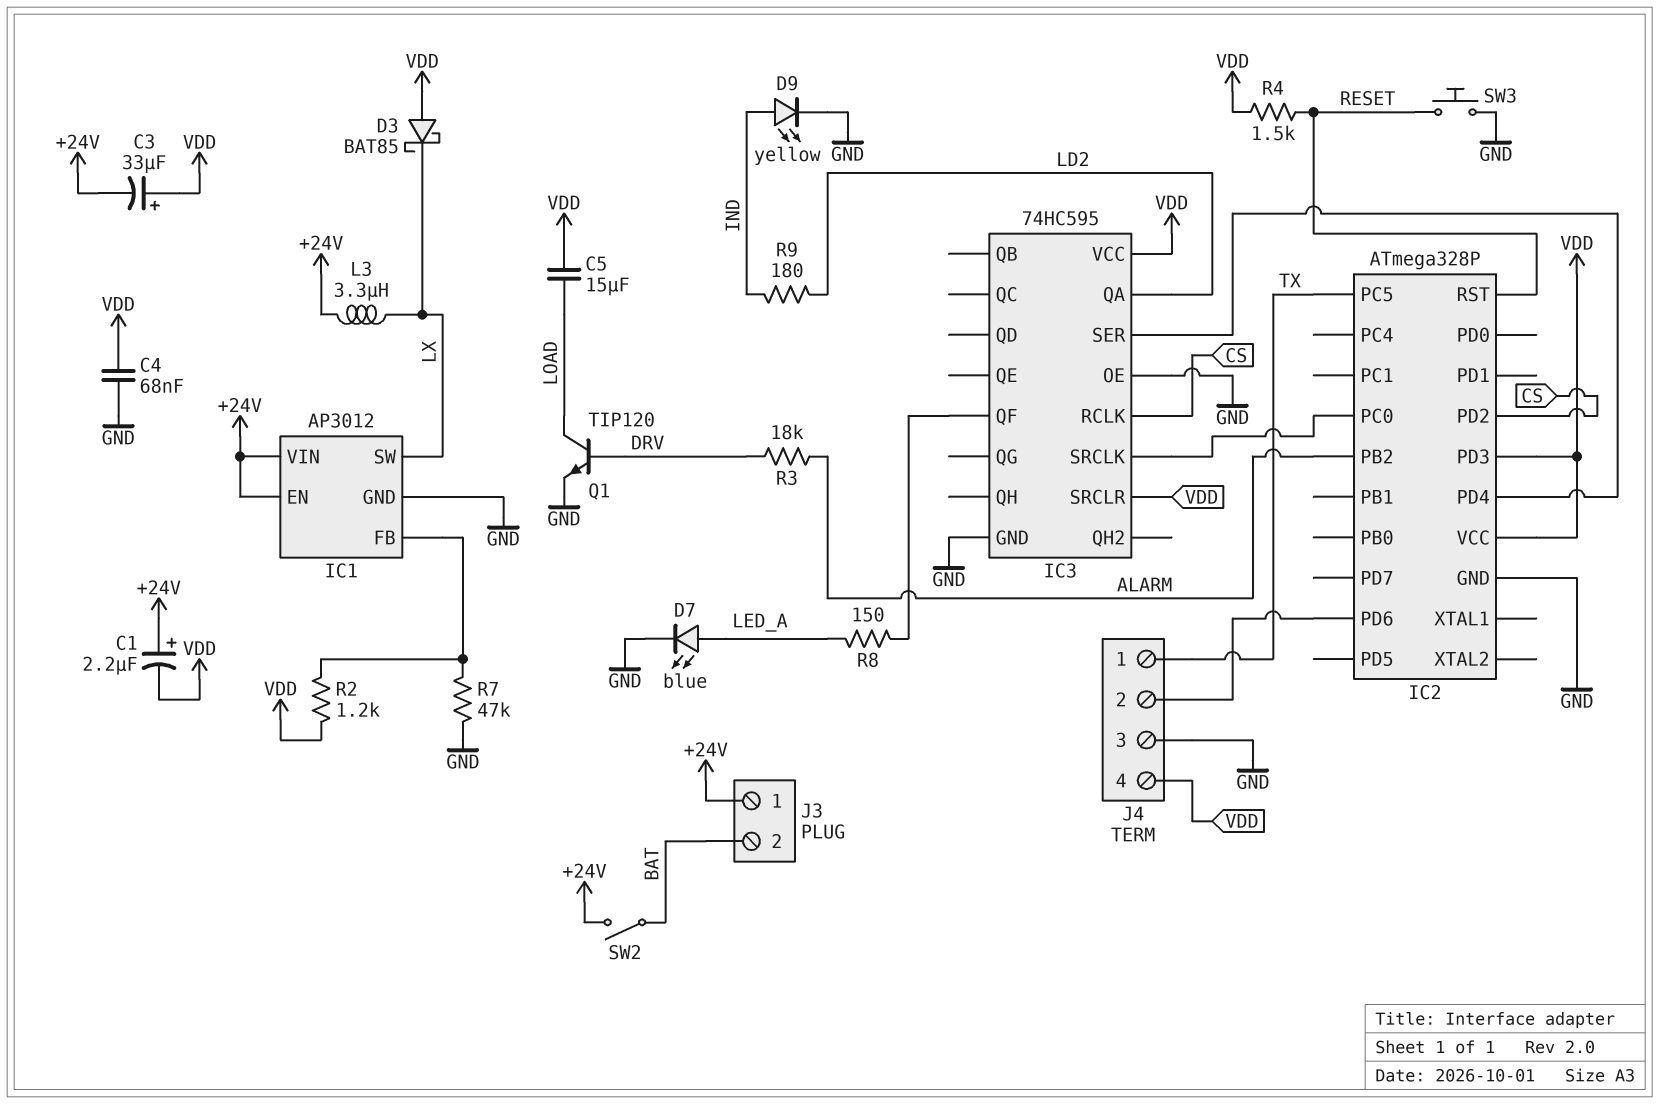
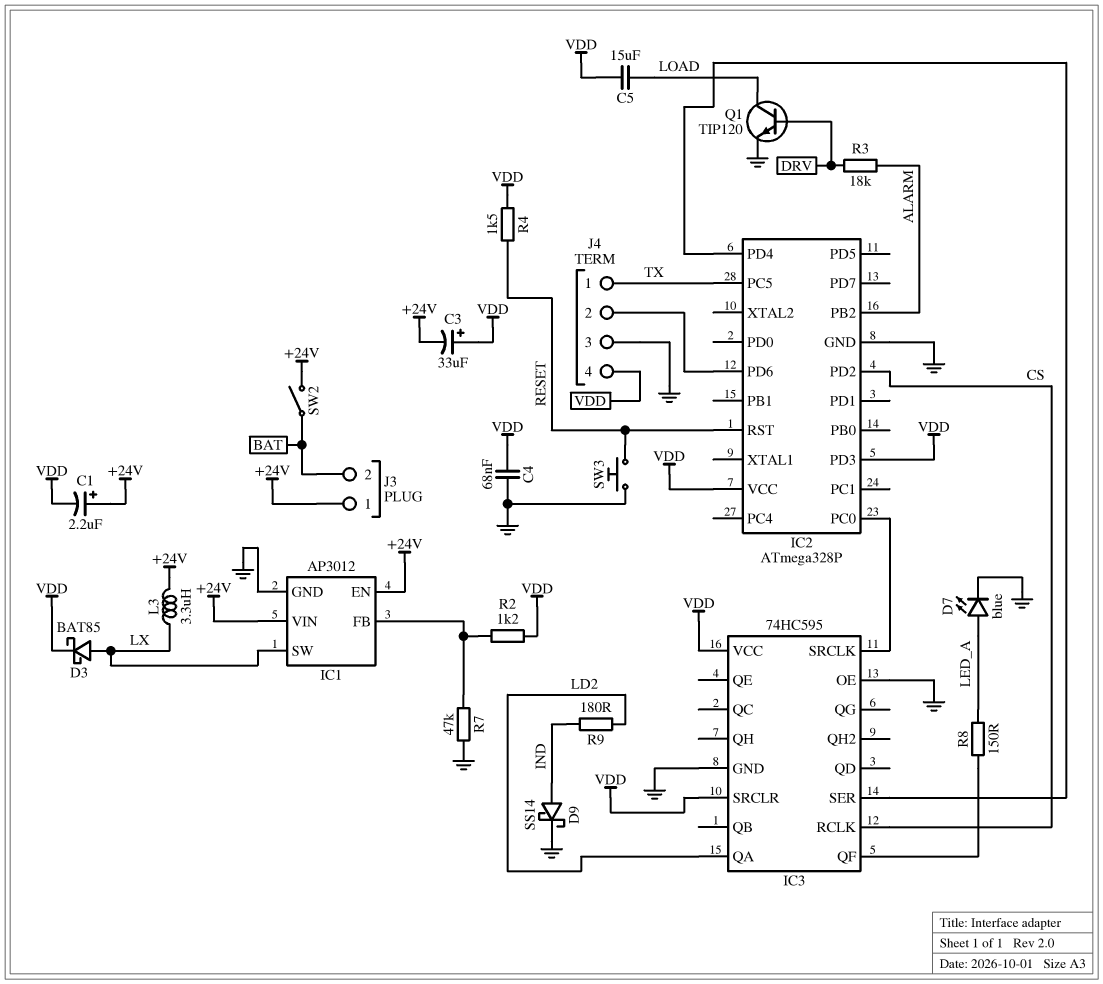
D3: schottky BAT85 (A VDD, K LX) -> schottky BAT85 (A LX, K VDD)
D9: LED yellow (A IND, K GND) -> schottky SS14 (A IND, K GND)

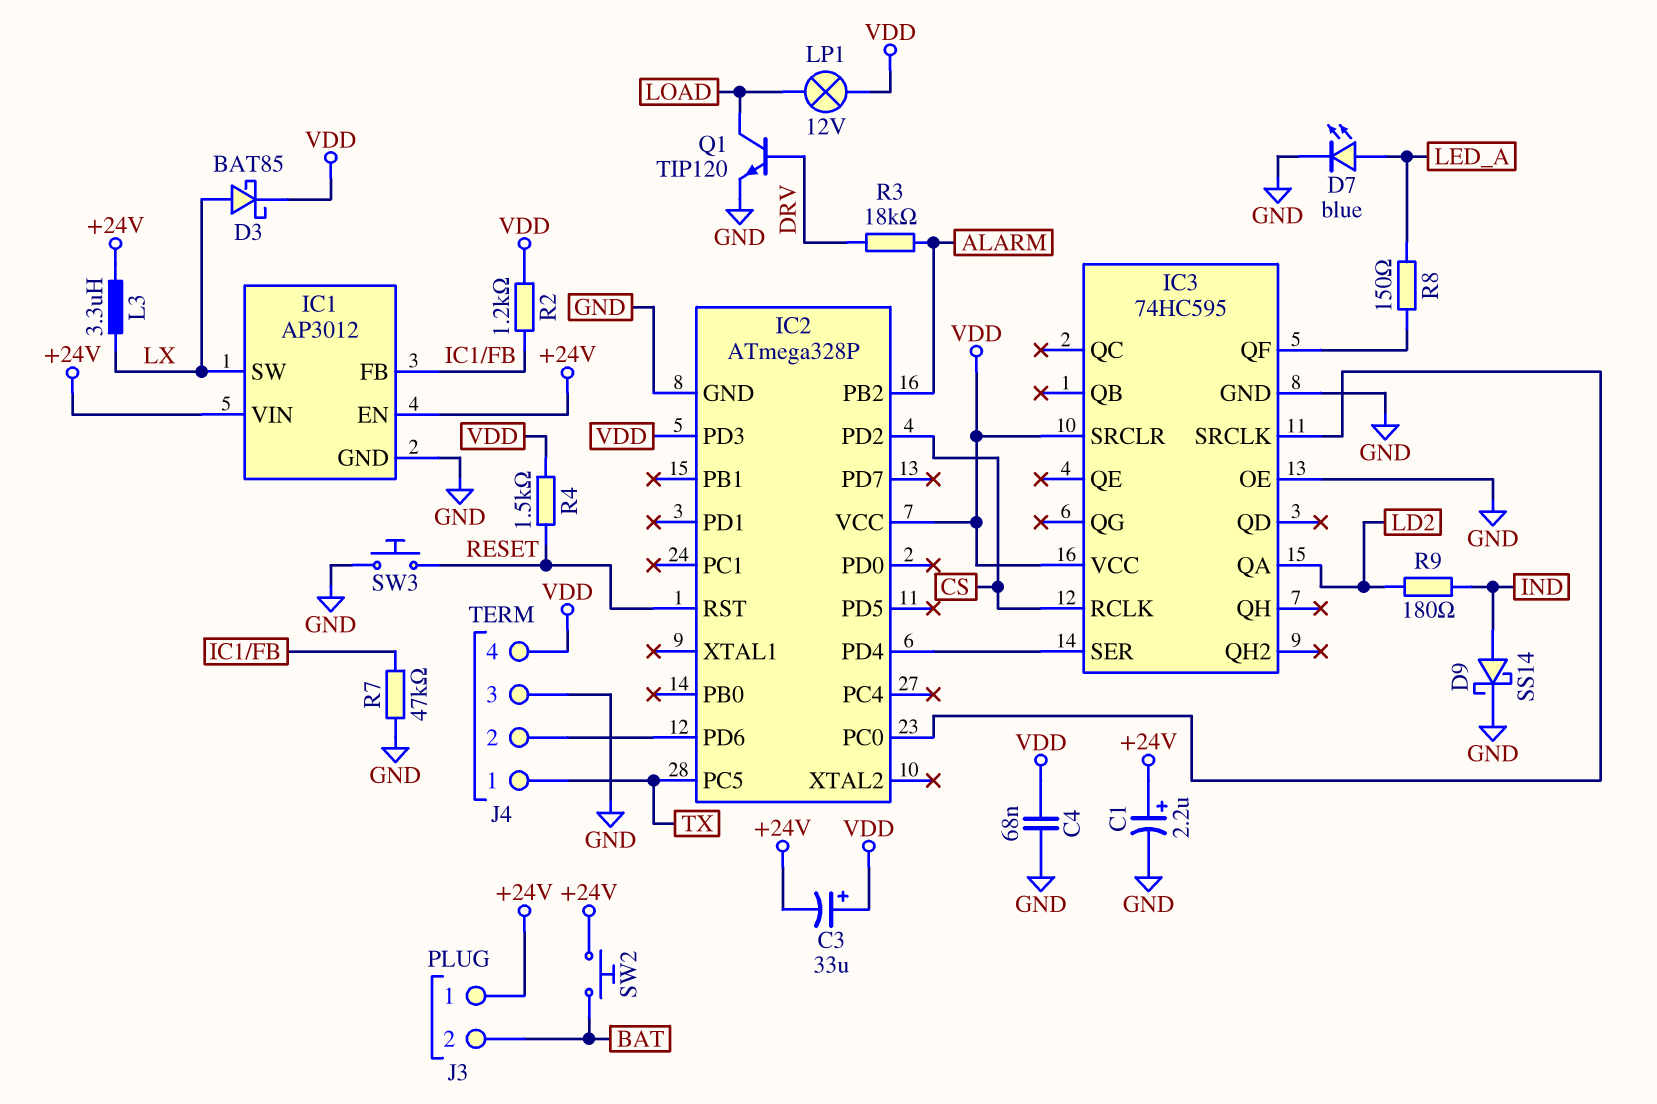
C1: 2.2uF (plus +24V, minus VDD) -> 2.2uF (plus +24V, minus GND)
C5: 15uF (LOAD, VDD) -> none
LP1: none -> lamp 12V (LOAD, VDD)
SW2: switch (+24V, BAT) -> button (+24V, BAT)

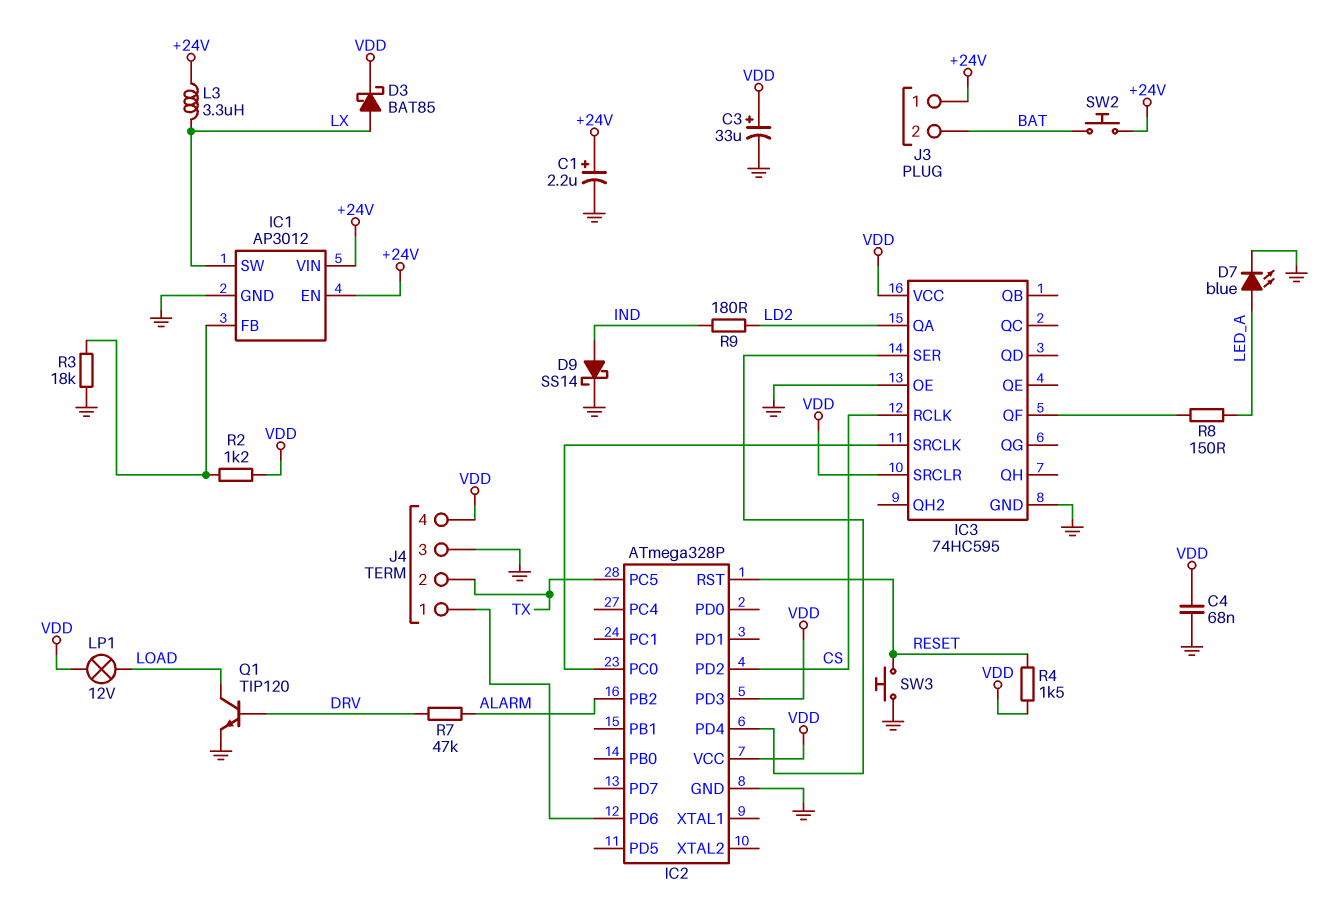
C3: 33uF (plus VDD, minus +24V) -> 33uF (plus VDD, minus GND)
J4 pin 1: TX -> IC2/PD6
J4 pin 2: IC2/PD6 -> TX
R3: 18k (ALARM, DRV) -> 18k (GND, IC1/FB)
R7: 47k (GND, IC1/FB) -> 47k (ALARM, DRV)

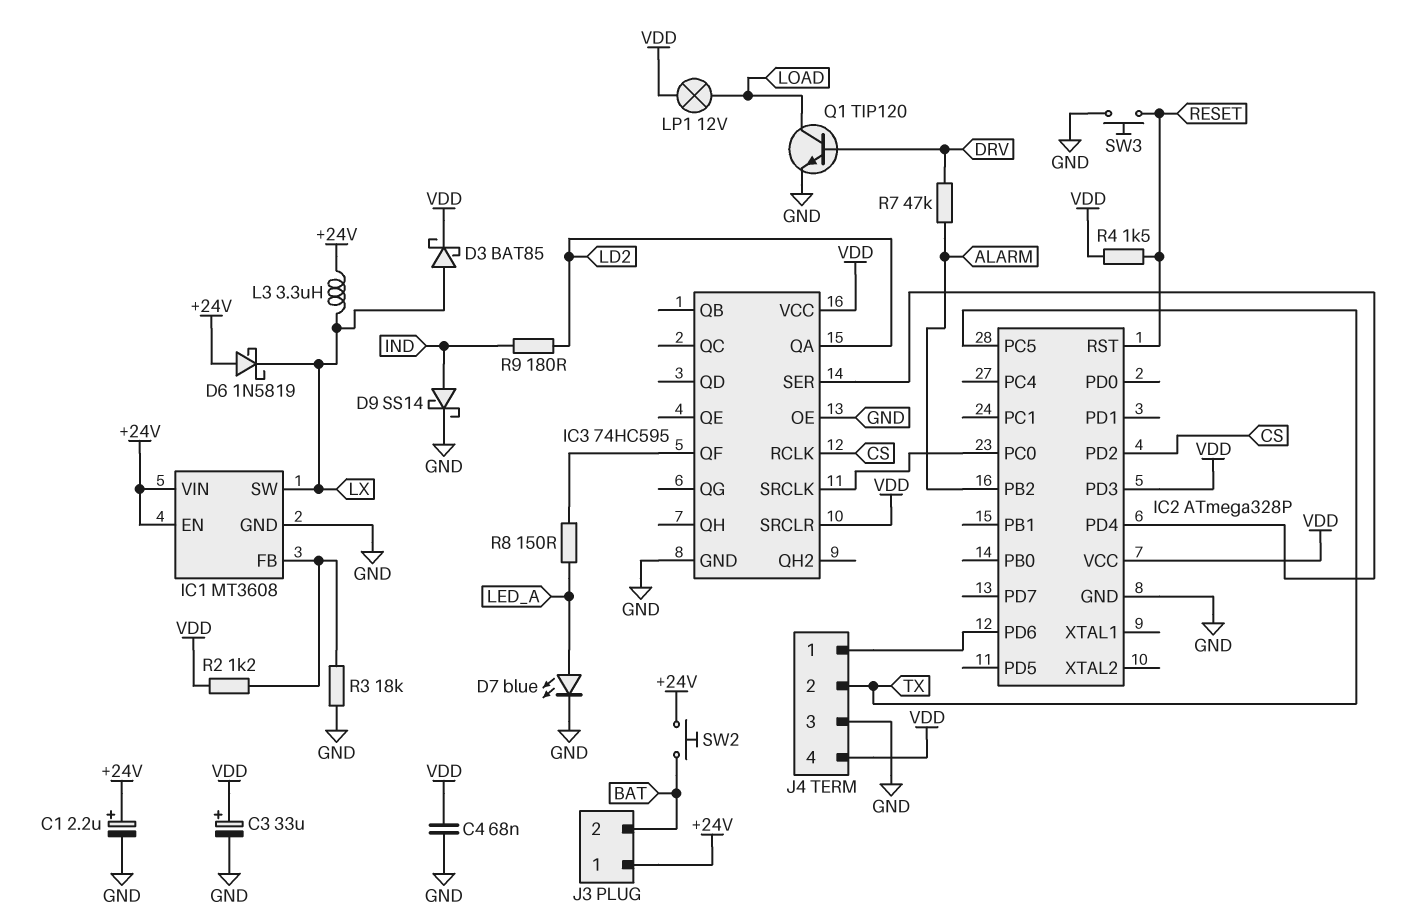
D6: none -> schottky 1N5819 (A +24V, K LX)
IC1: AP3012 -> MT3608

